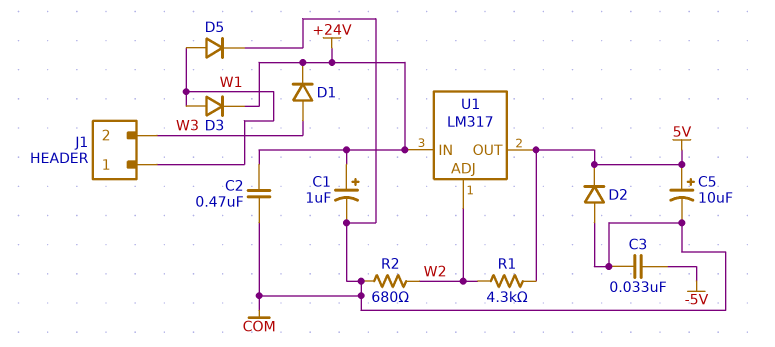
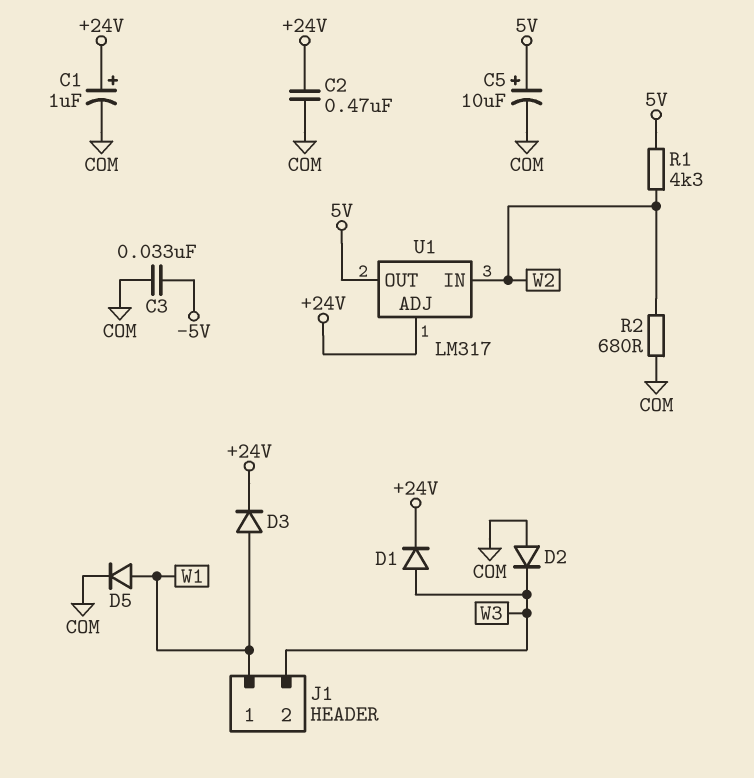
D2: diode (A COM, K 5V) -> diode (A COM, K W3)
U1 pin ADJ: W2 -> +24V
U1 pin IN: +24V -> W2

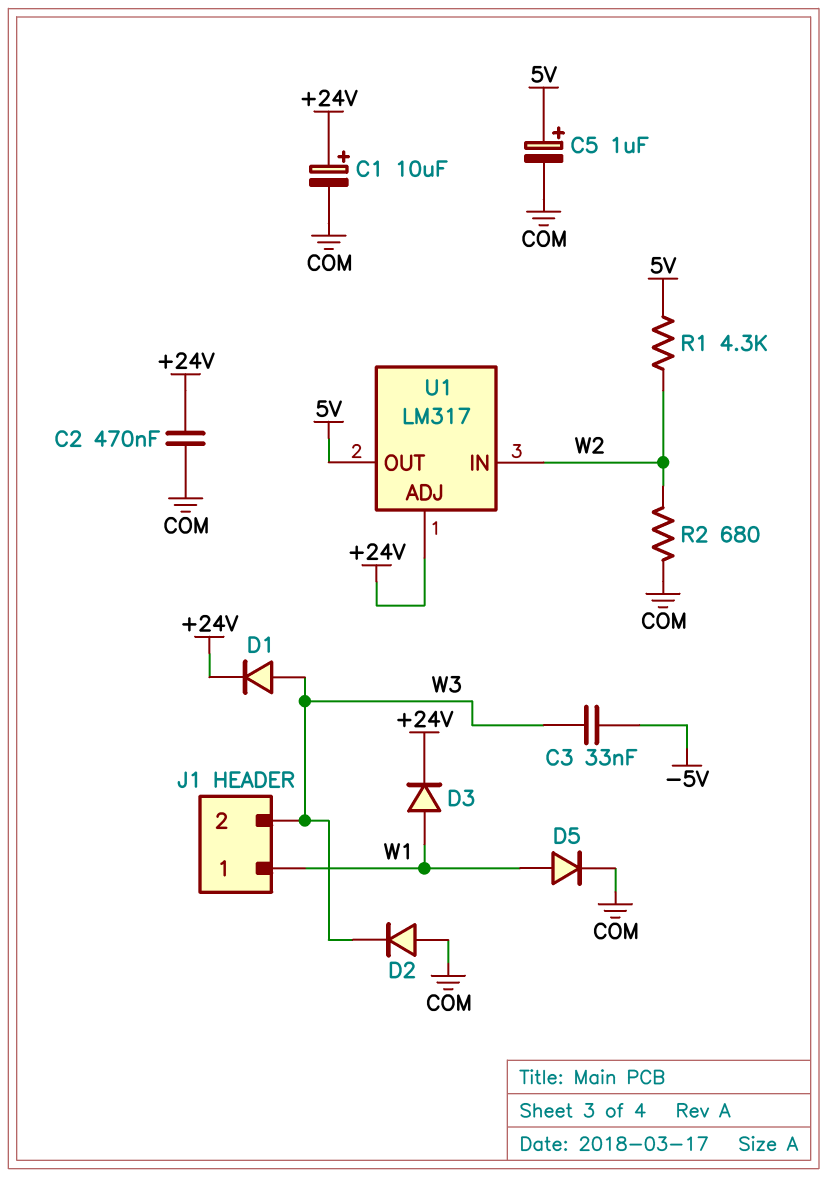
C1: 1uF (plus +24V, minus COM) -> 10uF (plus +24V, minus COM)
C3: 33nF (-5V, COM) -> 33nF (-5V, W3)
C5: 10uF (plus 5V, minus COM) -> 1uF (plus 5V, minus COM)

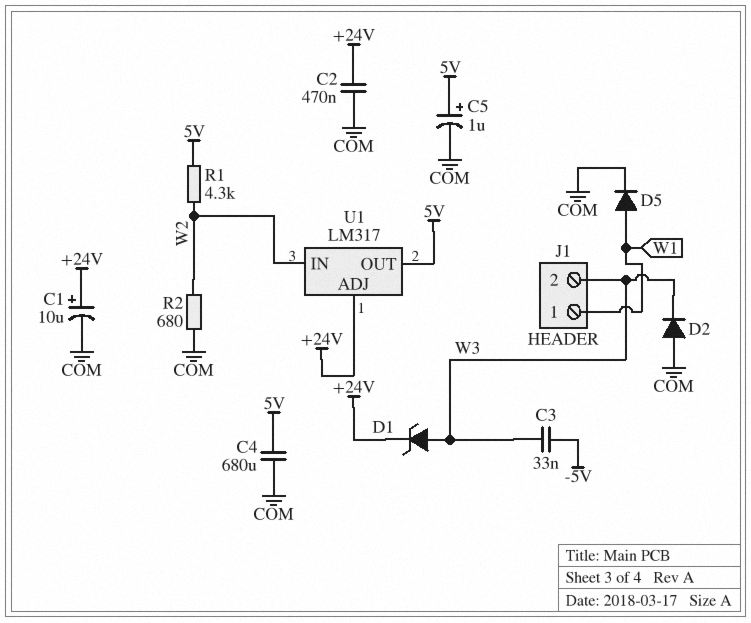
C4: none -> 680uF (5V, COM)
D1: diode (A W3, K +24V) -> zener (A W3, K +24V)
D3: diode (A W1, K +24V) -> none

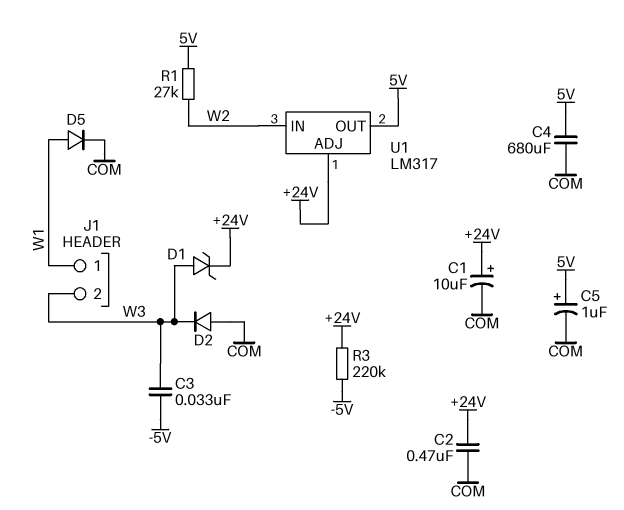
R1: 4.3k (5V, W2) -> 27k (5V, W2)
R2: 680 (COM, W2) -> none
R3: none -> 220k (+24V, -5V)

